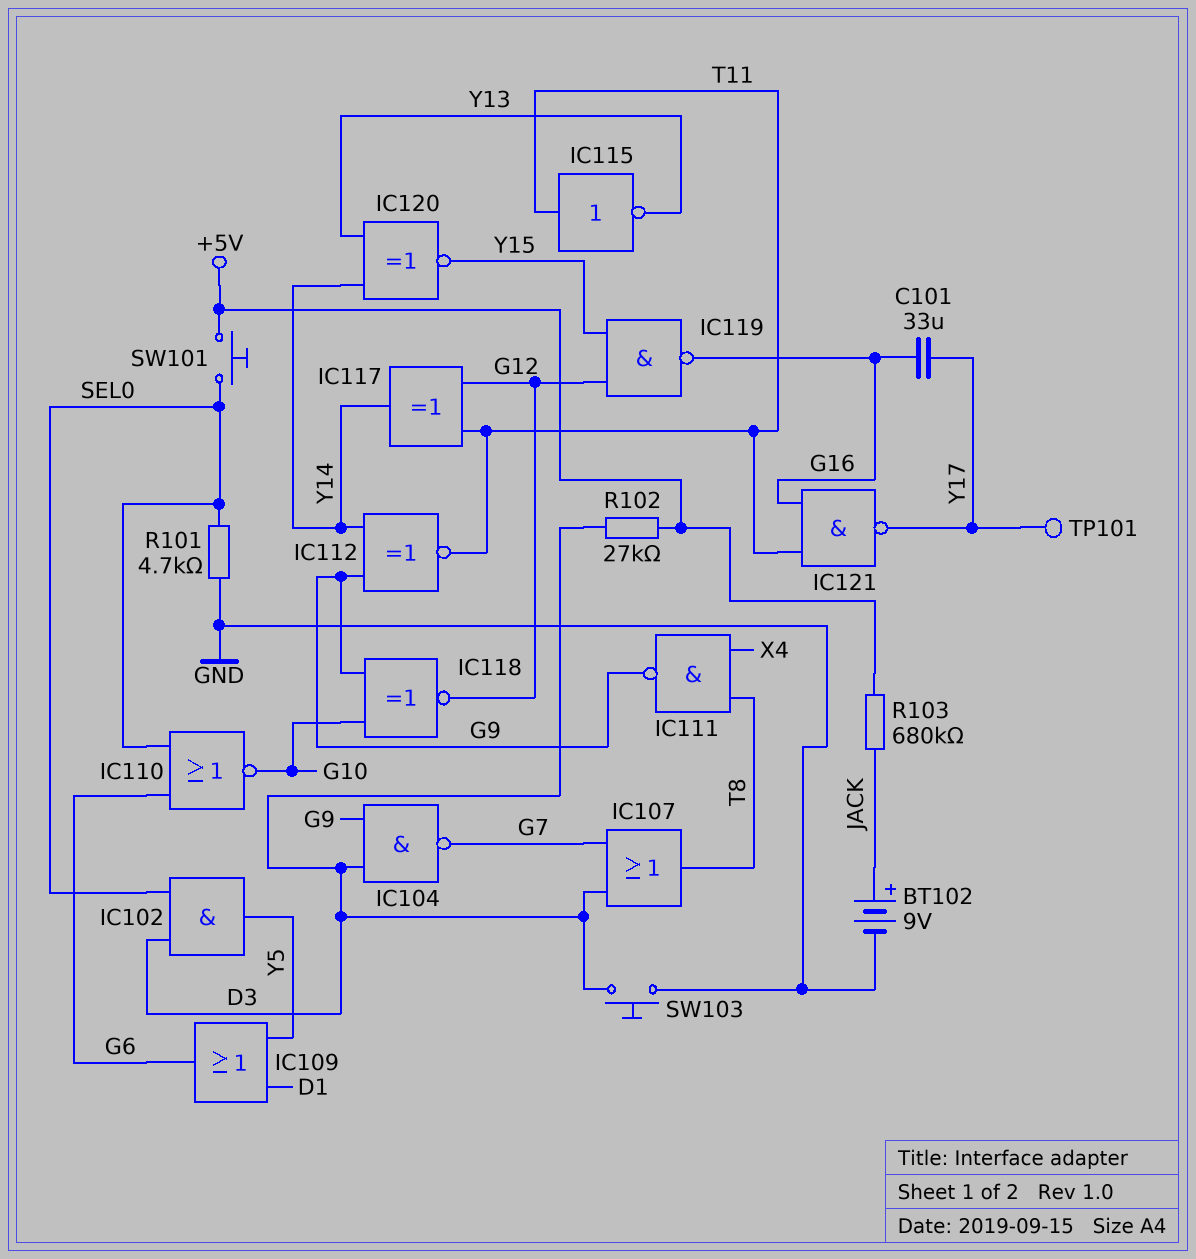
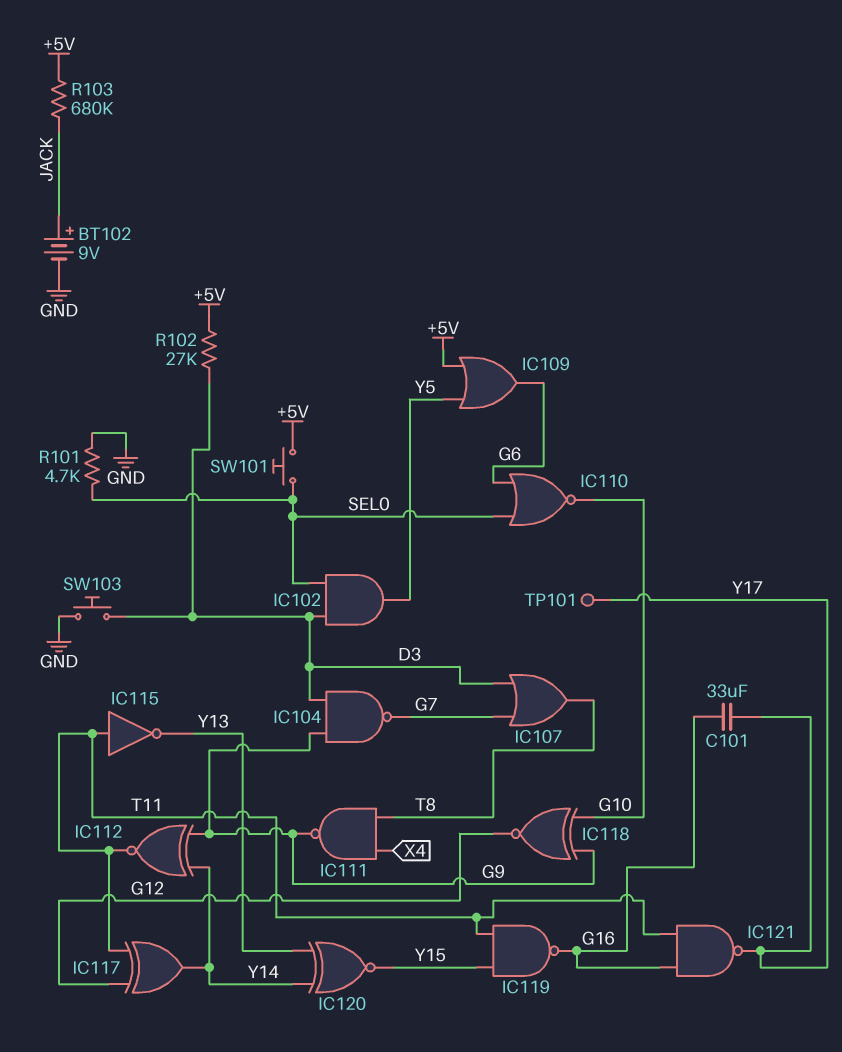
IC109: OR (in D1, in Y5, out G6) -> OR (in +5V, in Y5, out G6)
IC119: NAND (in G12, in Y15, out G16) -> NAND (in T11, in Y15, out G16)

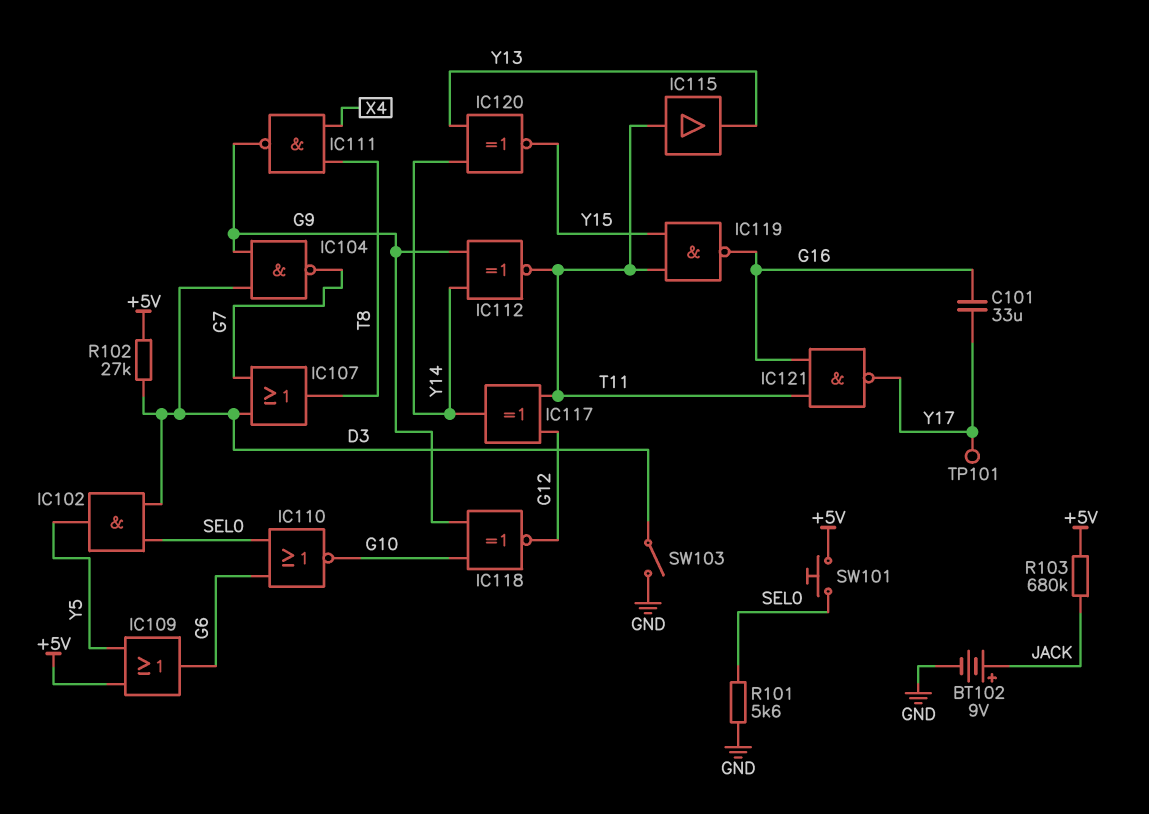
IC115: NOT (in T11, out Y13) -> buffer (in T11, out Y13)
R101: 4.7k (GND, SEL0) -> 5.6k (GND, SEL0)
SW103: button (D3, GND) -> switch (D3, GND)

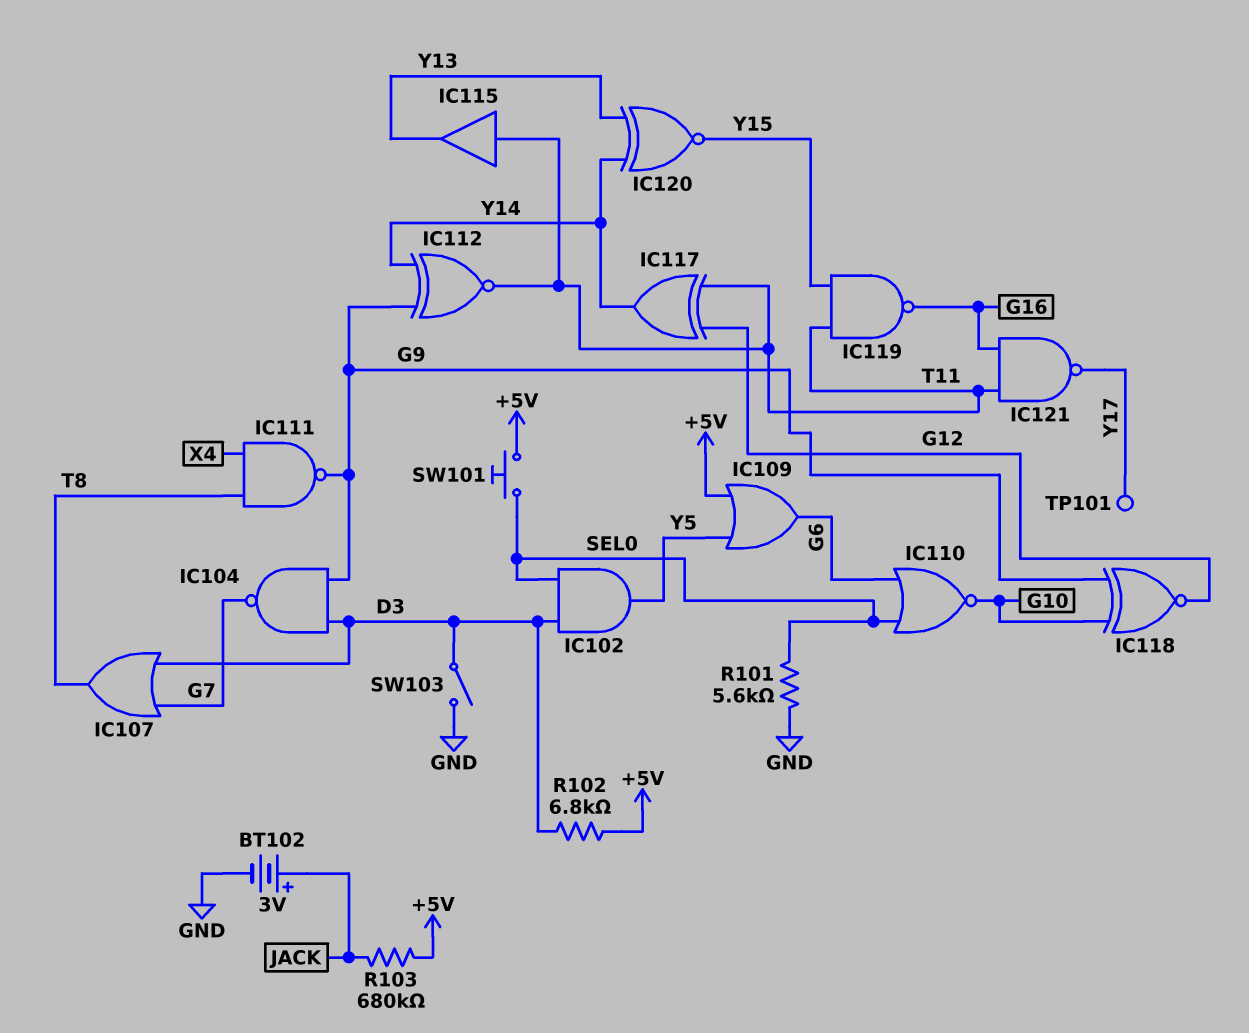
BT102: 9V (plus JACK, minus GND) -> 3V (plus JACK, minus GND)
C101: 33uF (G16, Y17) -> none
R102: 27k (+5V, D3) -> 6.8k (+5V, D3)

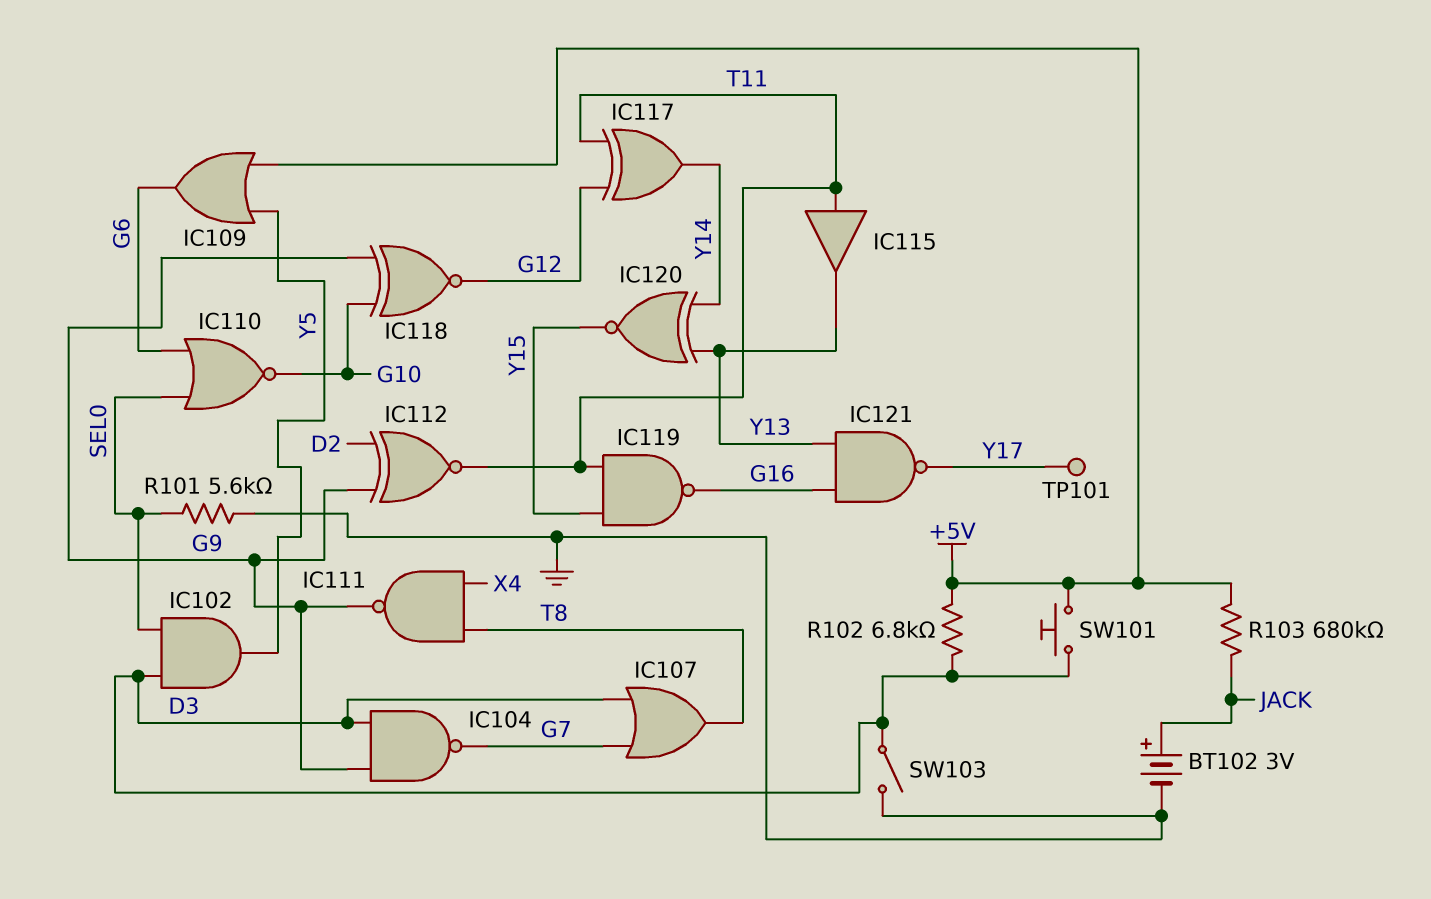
IC112: XNOR (in G9, in Y14, out T11) -> XNOR (in D2, in G9, out T11)
IC121: NAND (in G16, in T11, out Y17) -> NAND (in G16, in Y13, out Y17)
SW101: button (+5V, SEL0) -> button (+5V, D3)

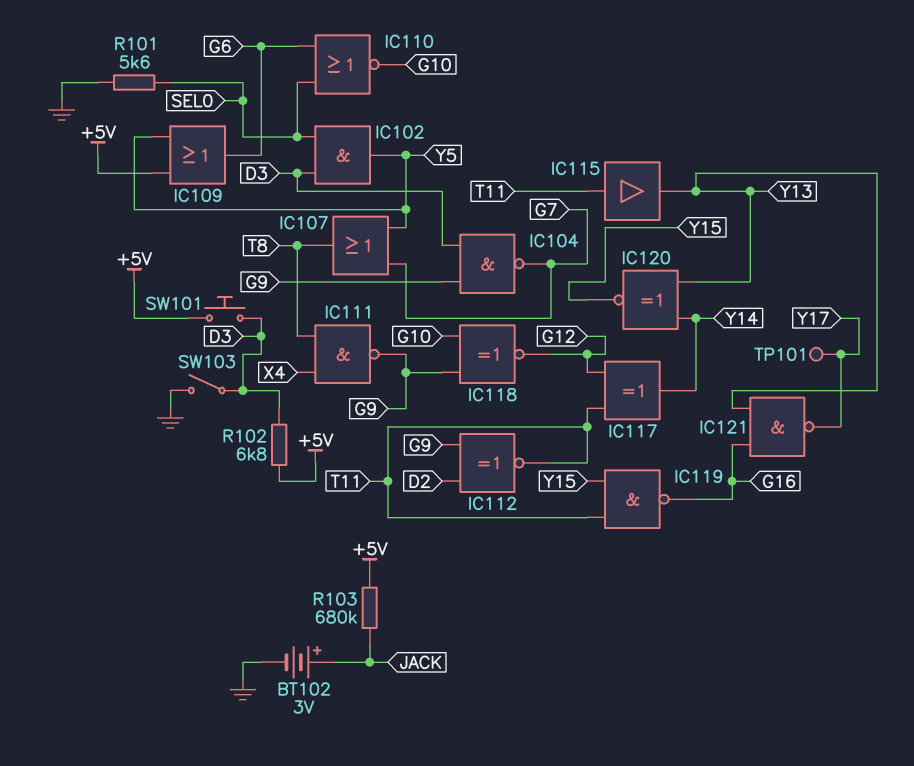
IC107: OR (in D3, in G7, out T8) -> OR (in G7, in Y5, out T8)

